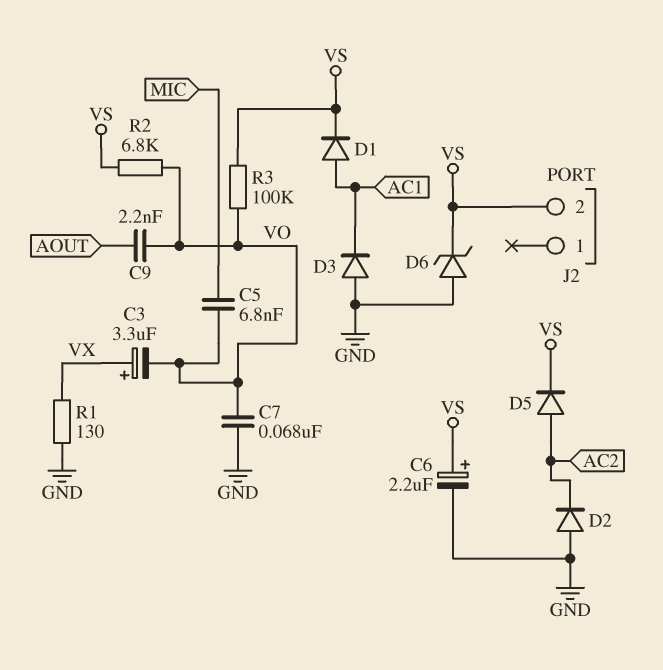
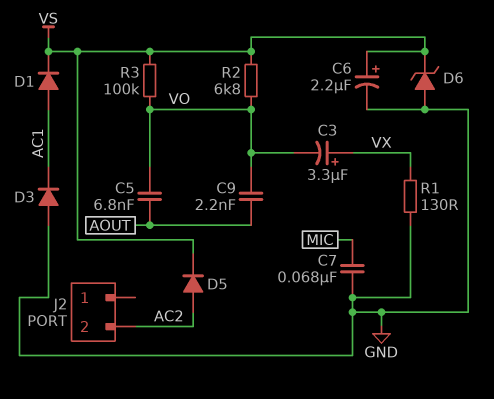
C5: 6.8nF (MIC, VO) -> 6.8nF (AOUT, VO)
C7: 68nF (GND, VO) -> 68nF (GND, MIC)
D2: diode (A GND, K AC2) -> none
J2 pin 2: VS -> AC2

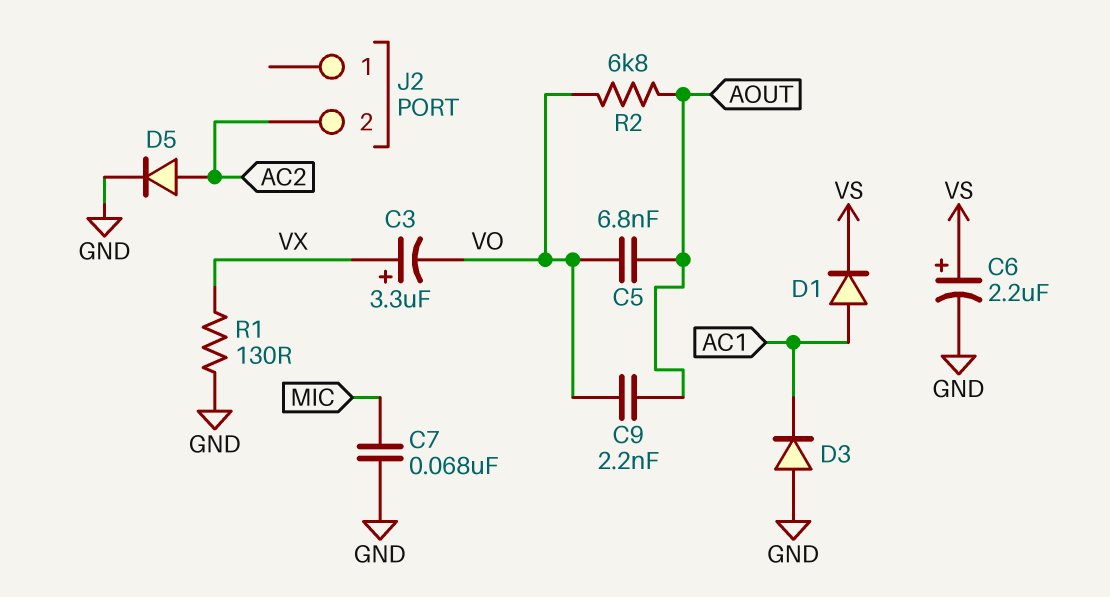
D5: diode (A AC2, K VS) -> diode (A AC2, K GND)
D6: zener (A GND, K VS) -> none
R2: 6.8k (VO, VS) -> 6.8k (AOUT, VO)
R3: 100k (VO, VS) -> none

